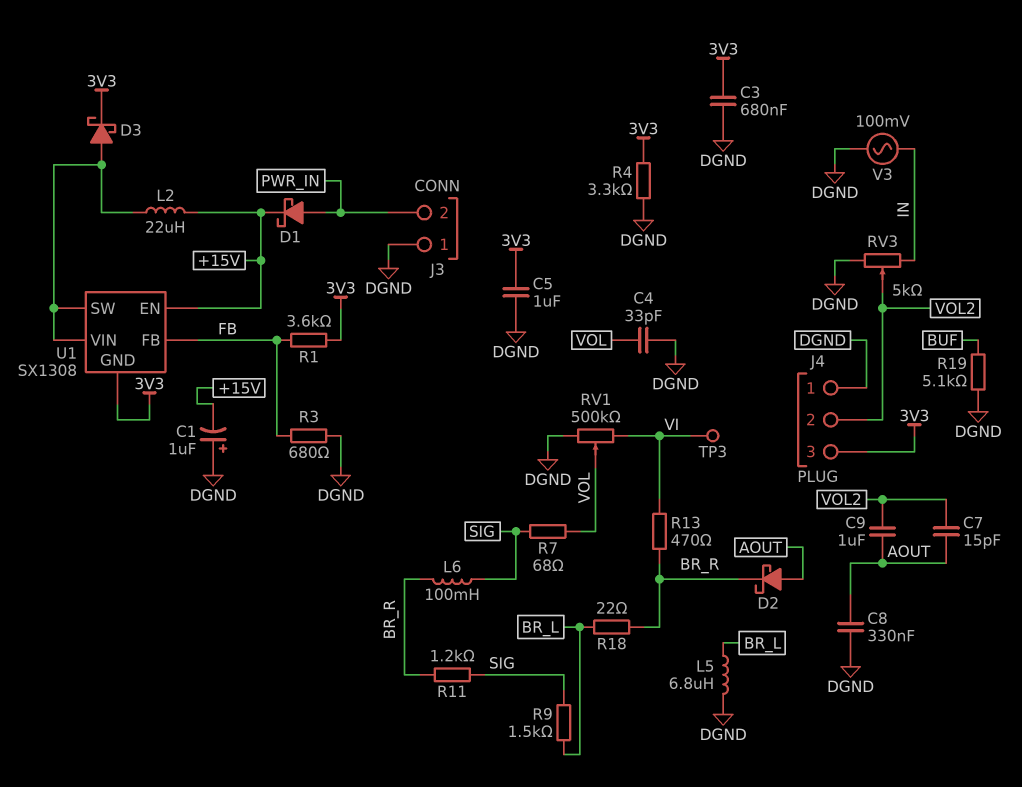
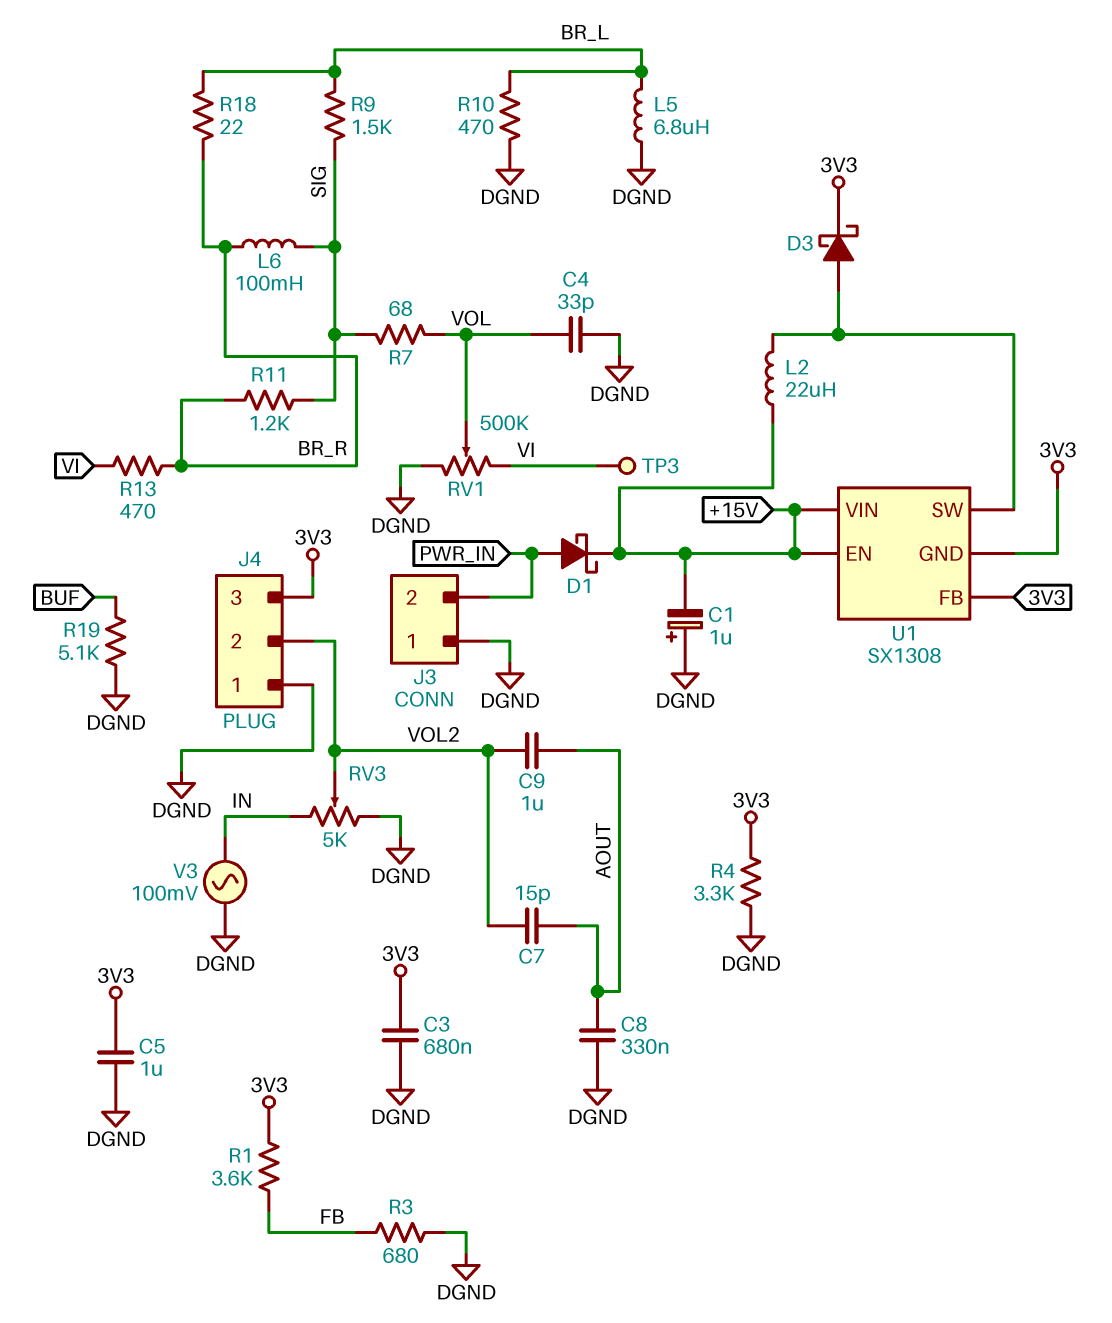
D2: schottky (A AOUT, K BR_R) -> none
R10: none -> 470 (BR_L, DGND)
U1 pin FB: FB -> 3V3
U1 pin VIN: U1/SW -> +15V

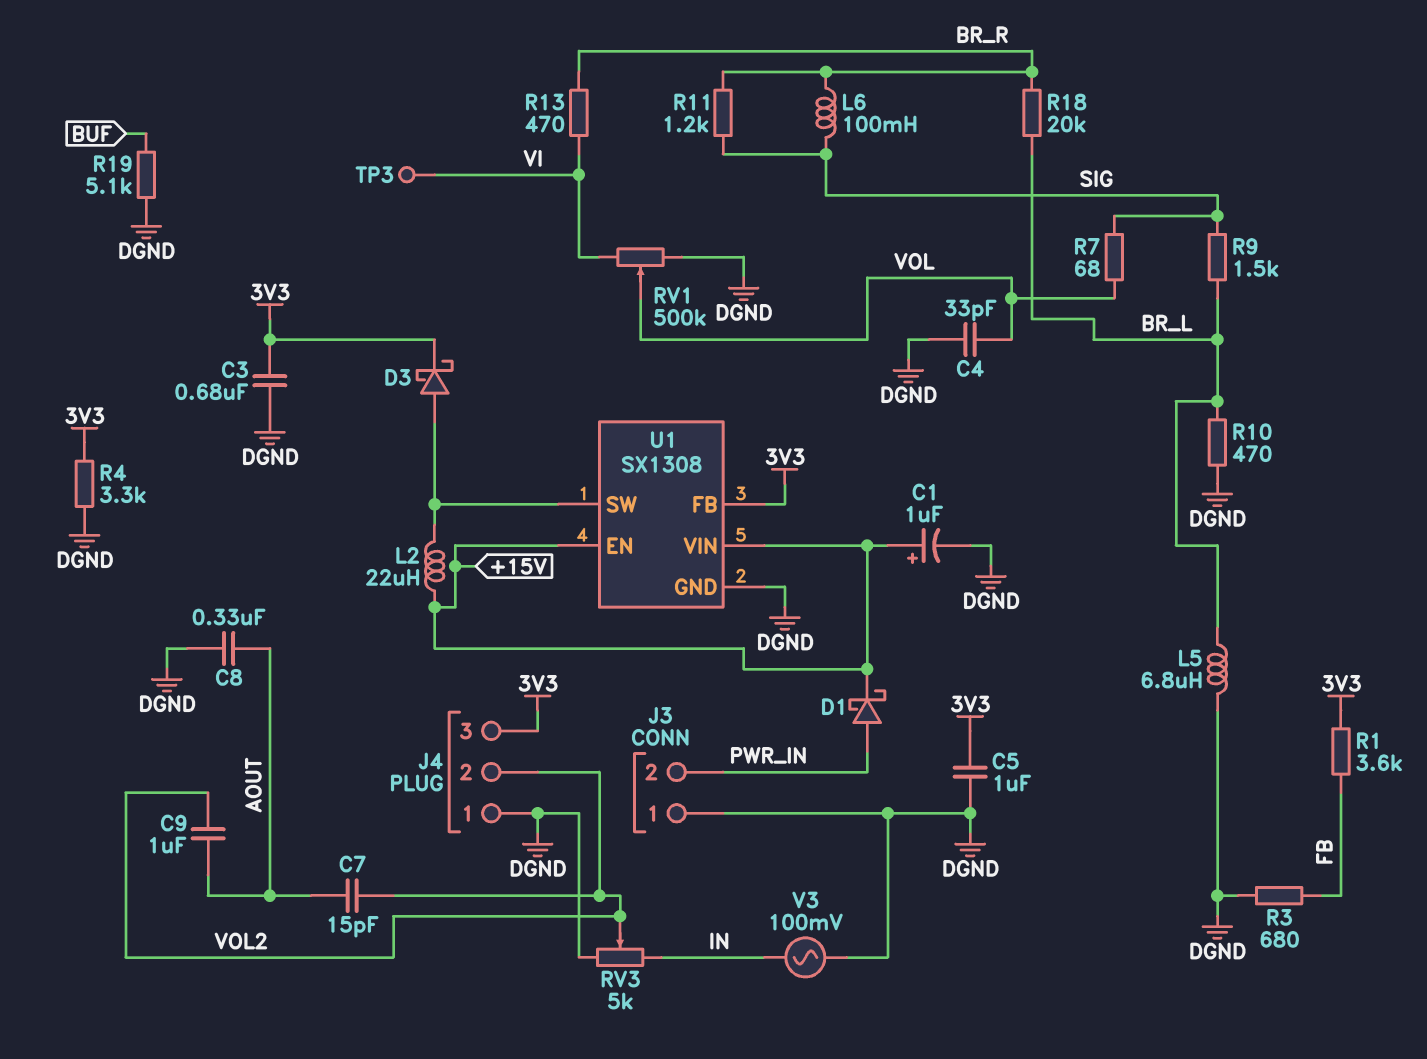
C1: 1uF (plus DGND, minus +15V) -> 1uF (plus +15V, minus DGND)
R18: 22 (BR_L, BR_R) -> 20k (BR_L, BR_R)
U1 pin GND: 3V3 -> DGND

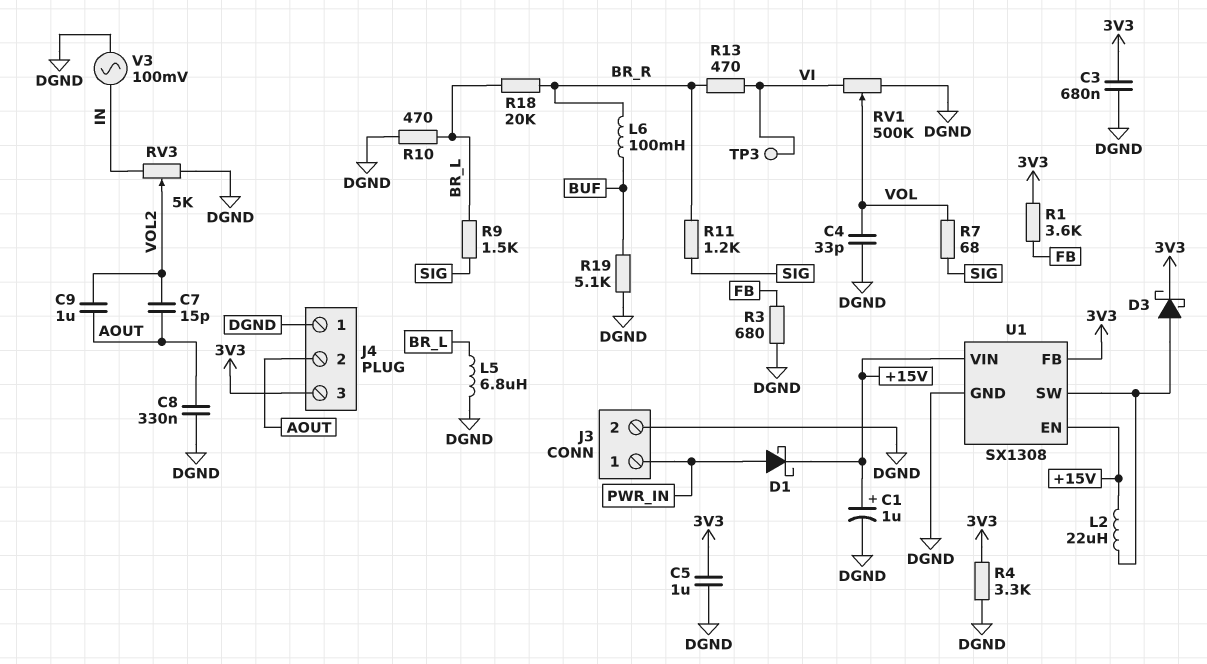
J3 pin 1: DGND -> PWR_IN
J3 pin 2: PWR_IN -> DGND
J4 pin 2: VOL2 -> AOUT
L6: 100mH (BR_R, SIG) -> 100mH (BR_R, BUF)

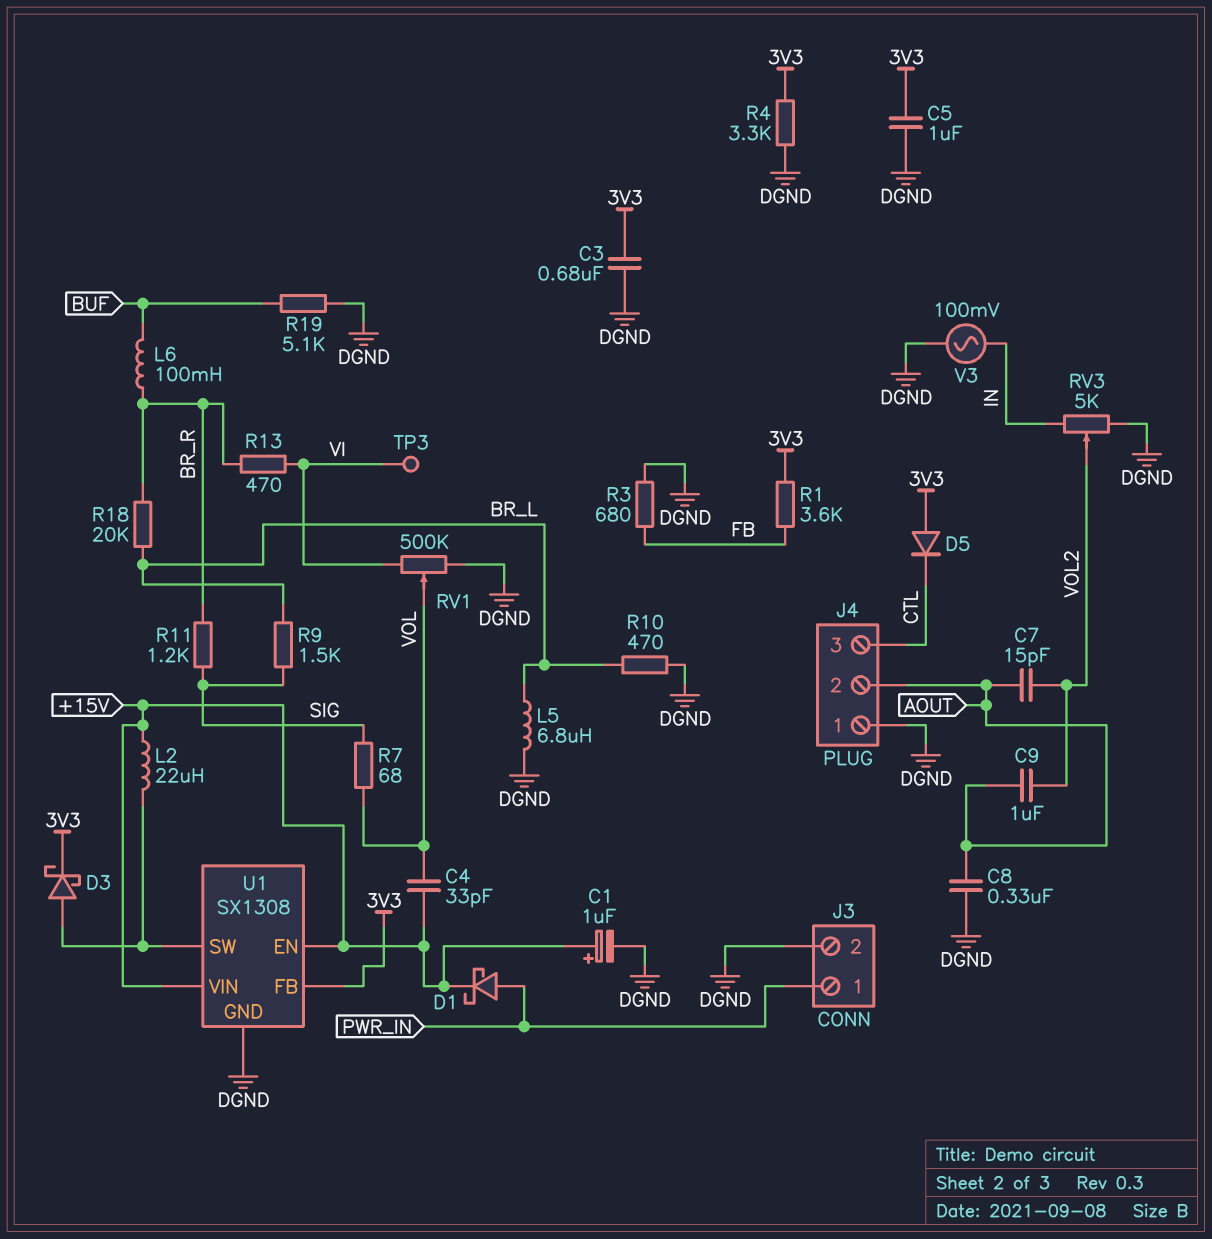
C4: 33pF (DGND, VOL) -> 33pF (+15V, VOL)
D5: none -> diode (A 3V3, K CTL)
J4 pin 3: 3V3 -> CTL

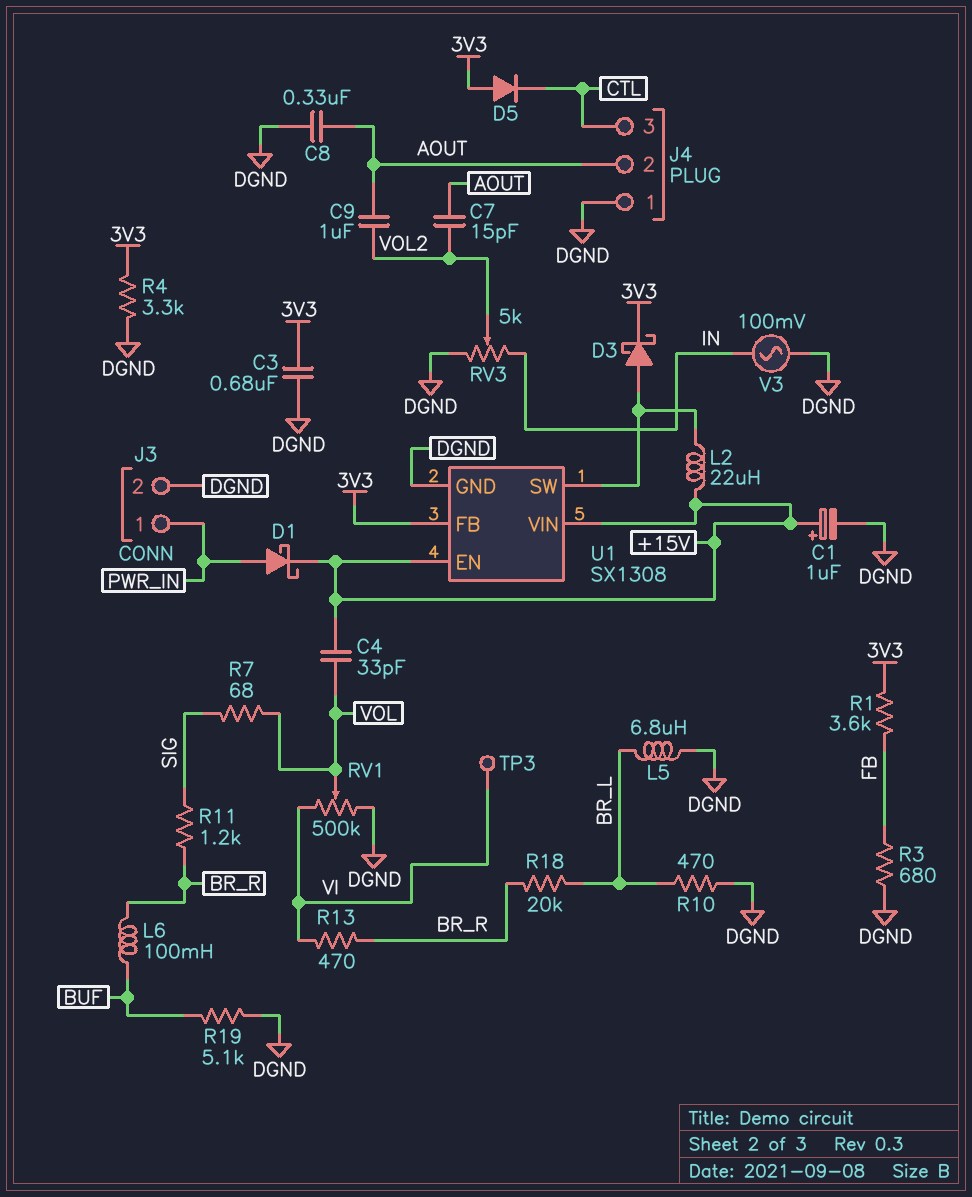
C5: 1uF (3V3, DGND) -> none
R9: 1.5k (BR_L, SIG) -> none

